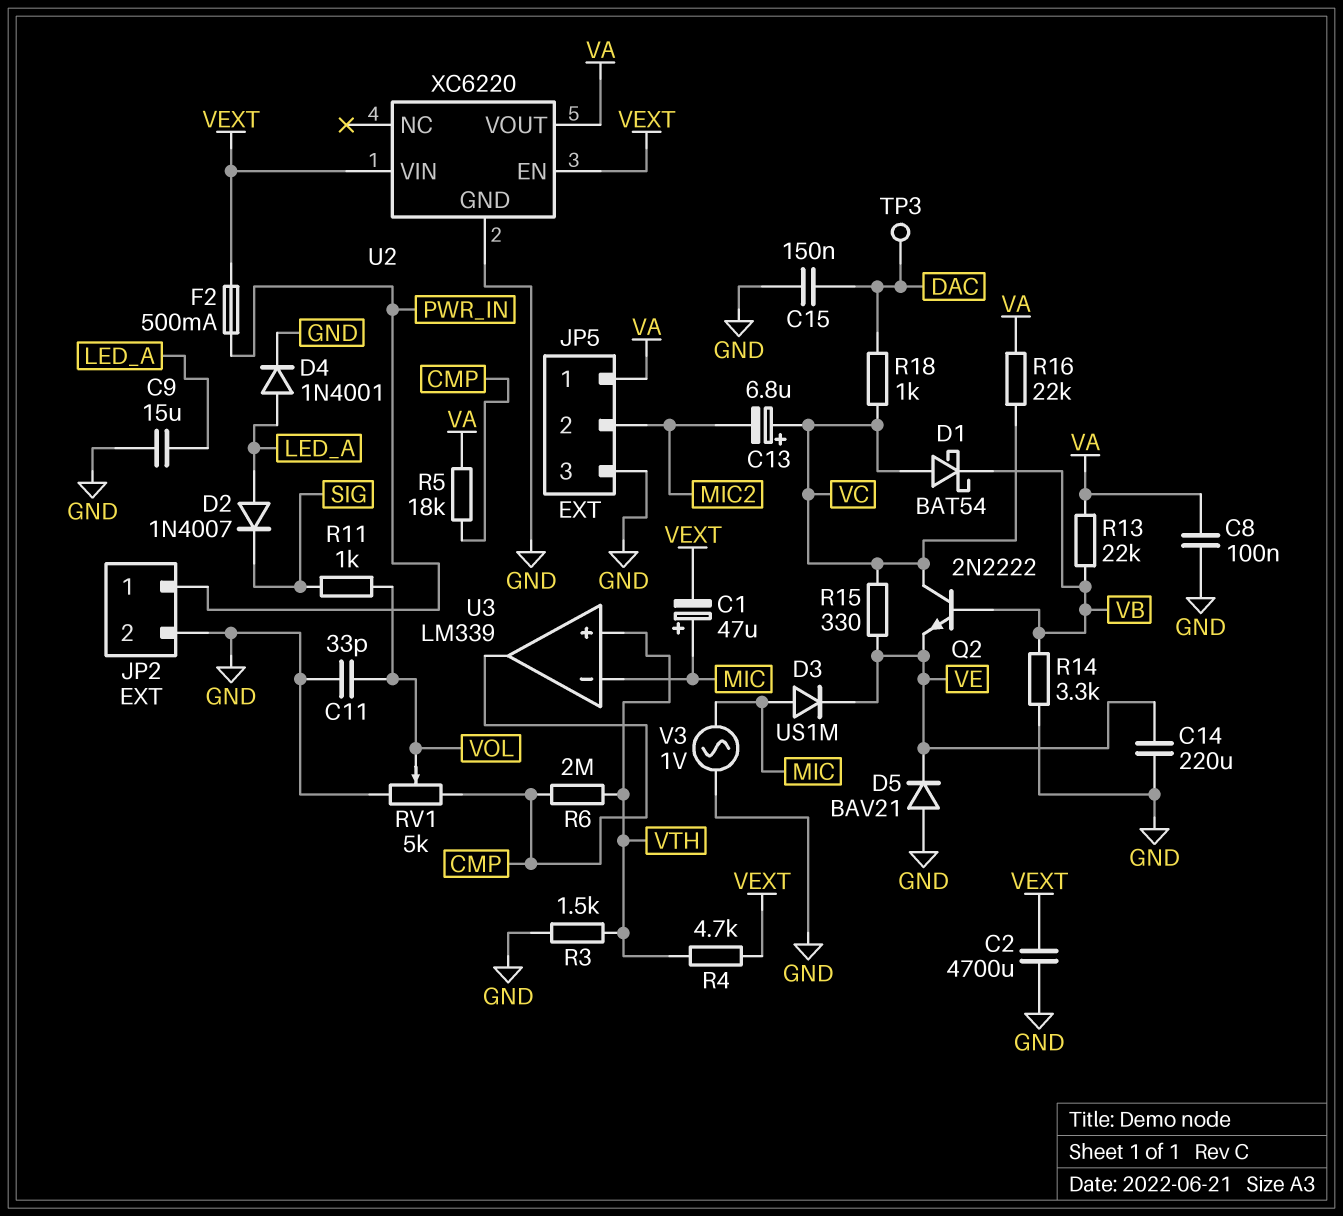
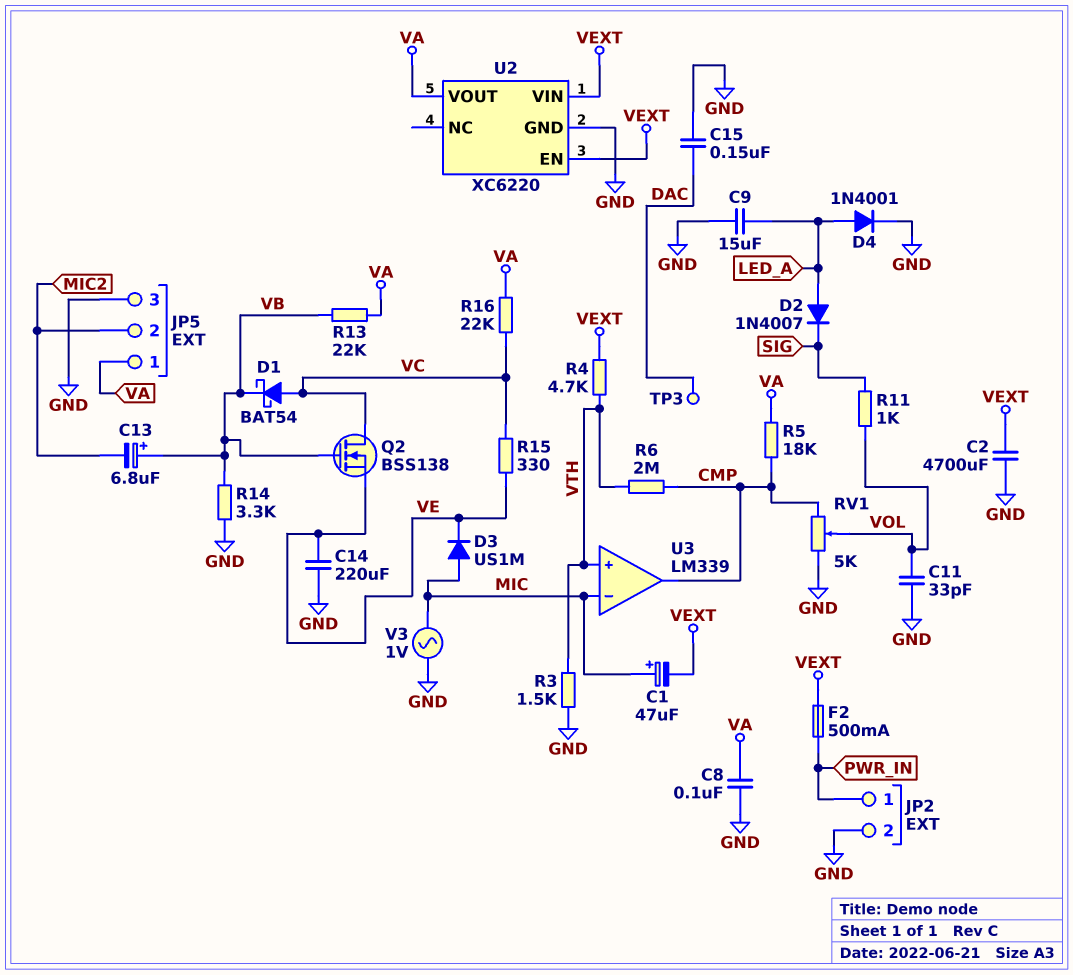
C13: 6.8uF (plus VC, minus MIC2) -> 6.8uF (plus VB, minus MIC2)
D5: diode BAV21 (A GND, K VE) -> none
Q2: NPN 2N2222 (B VB, C VC, E VE) -> NMOS BSS138 (G VB, D VC, S VE)
R18: 1k (DAC, VC) -> none

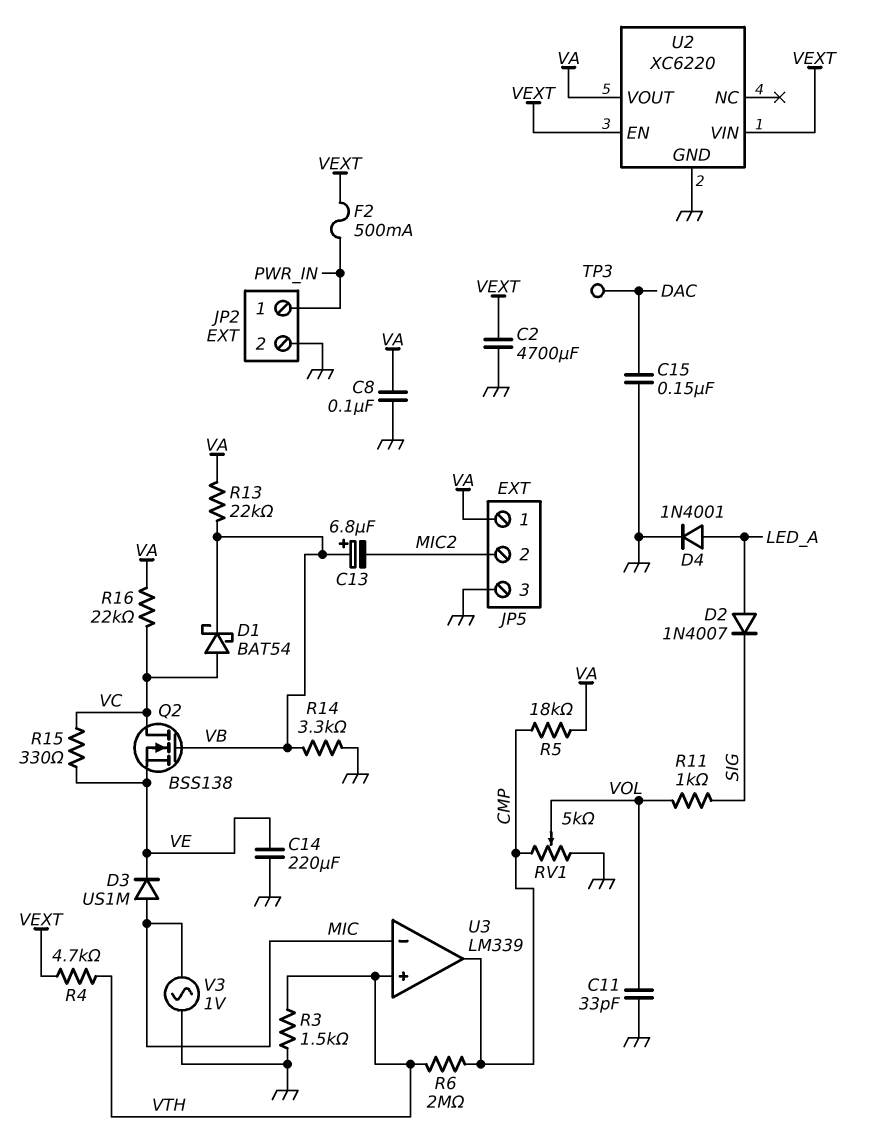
C1: 47uF (plus MIC, minus VEXT) -> none
C9: 15uF (GND, LED_A) -> none

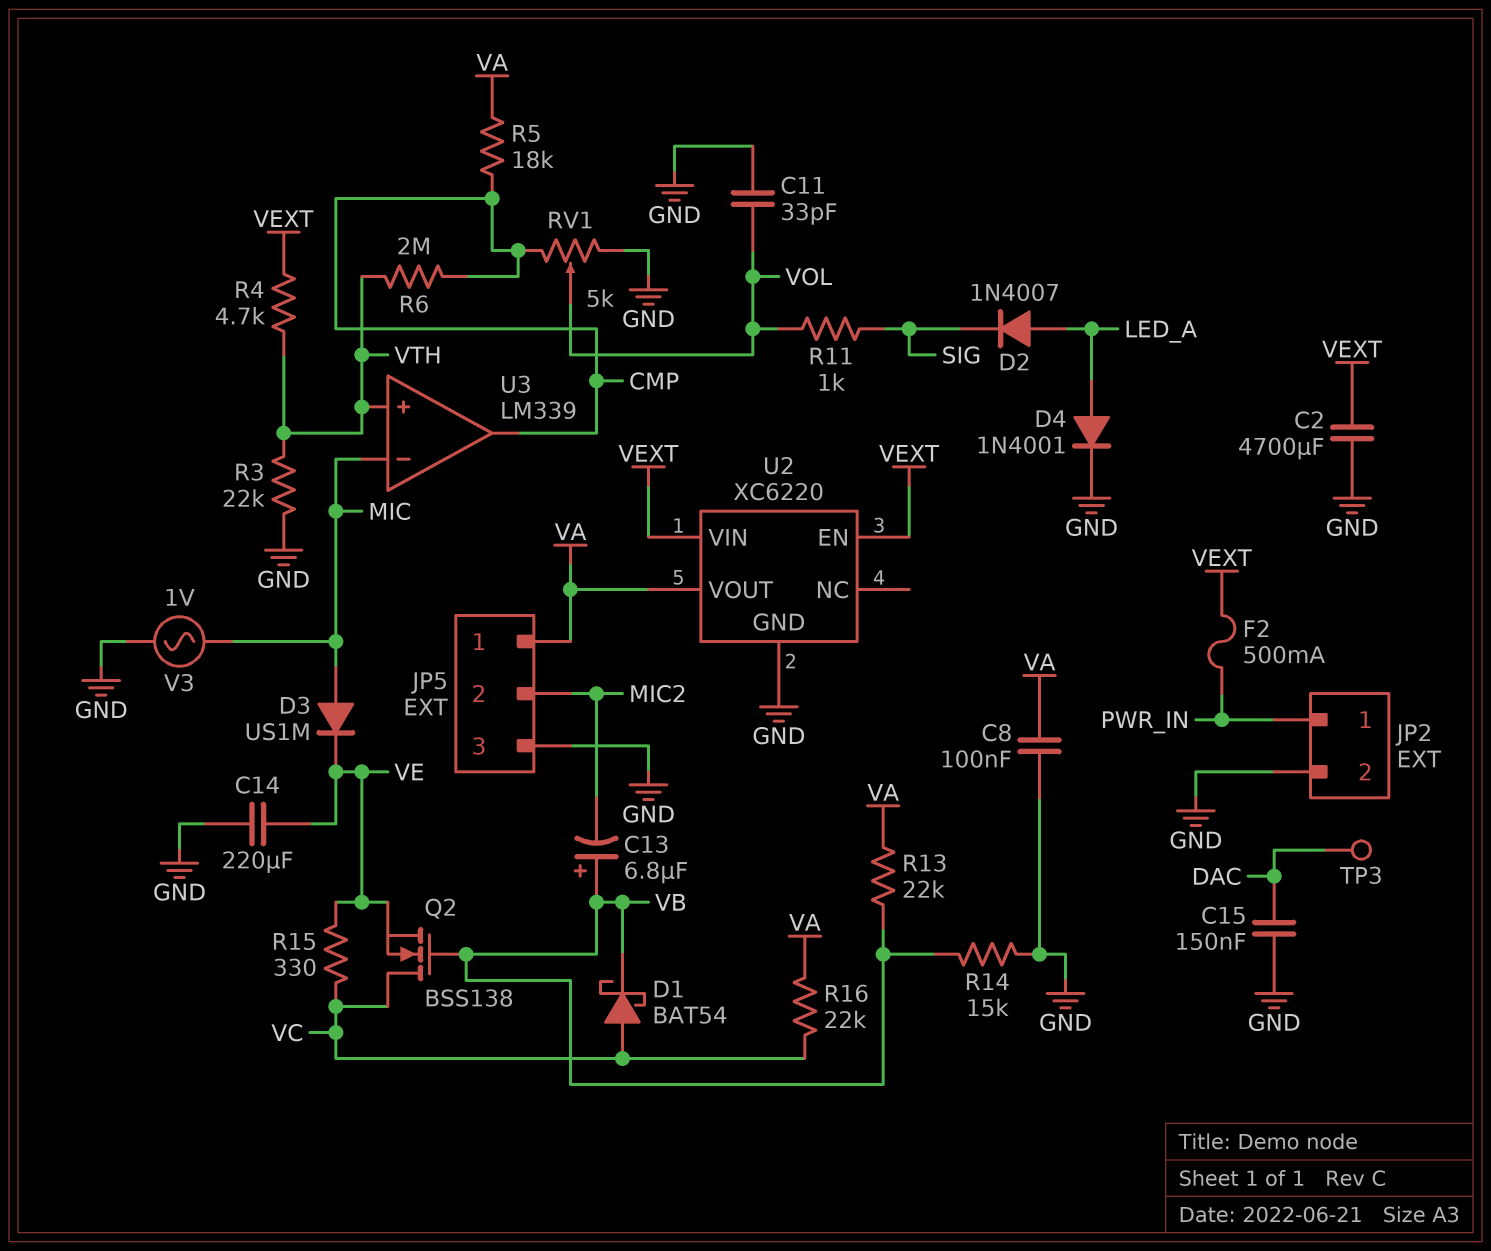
R3: 1.5k (GND, VTH) -> 22k (GND, VTH)
R14: 3.3k (GND, VB) -> 15k (GND, VB)

